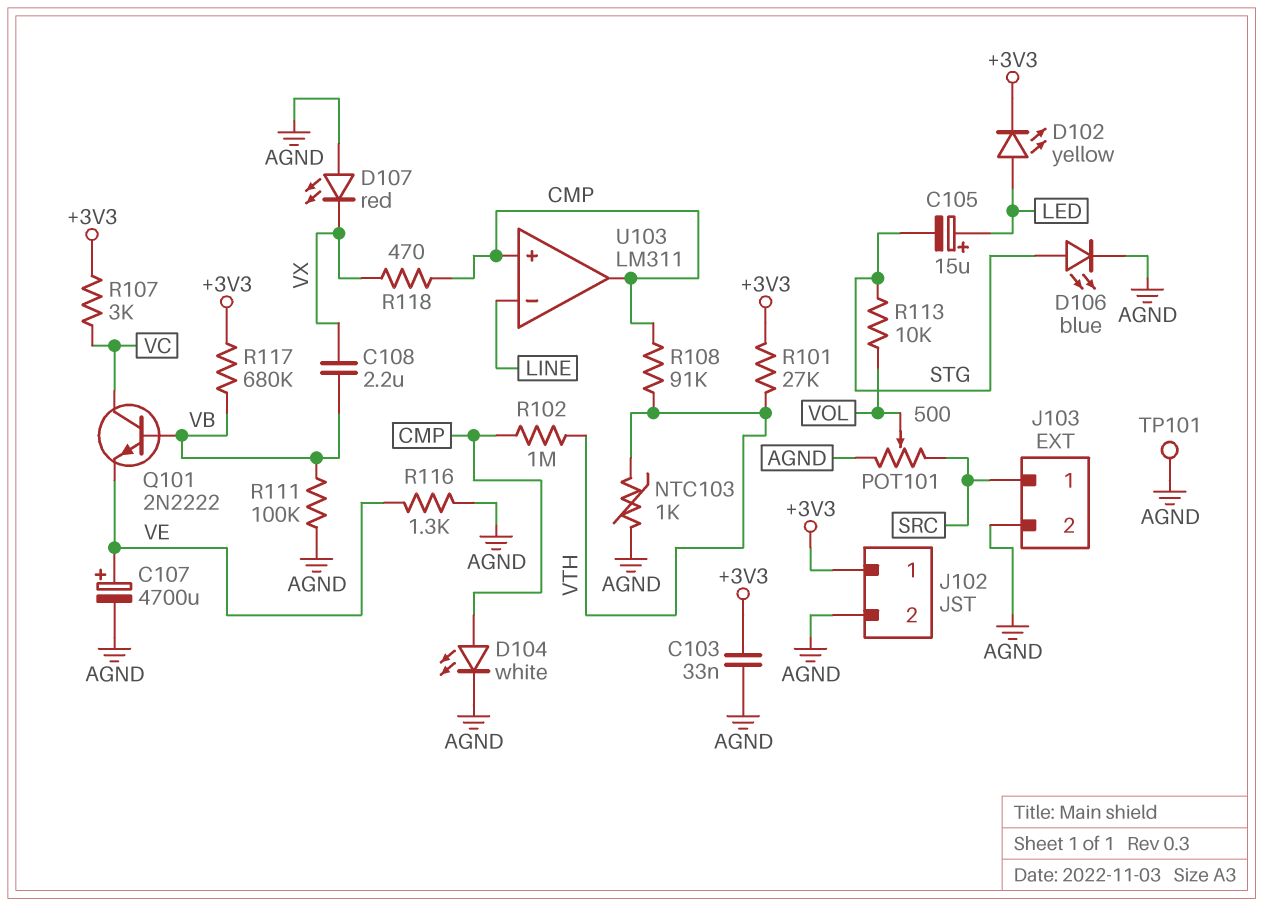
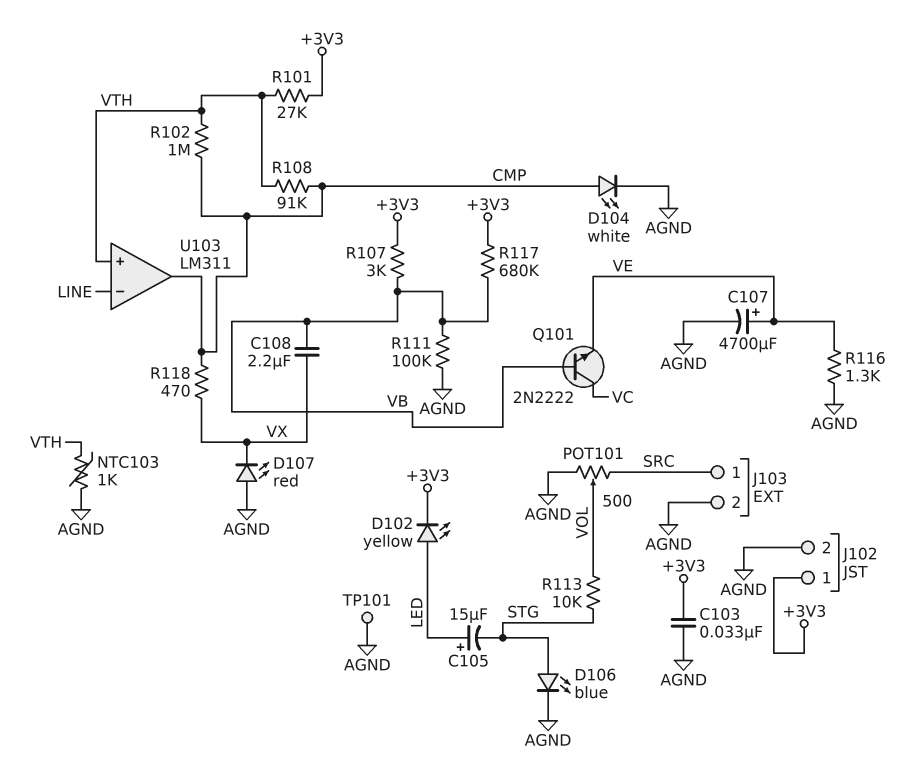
R107: 3k (+3V3, VC) -> 3k (+3V3, VB)
U103 pin in+: CMP -> VTH

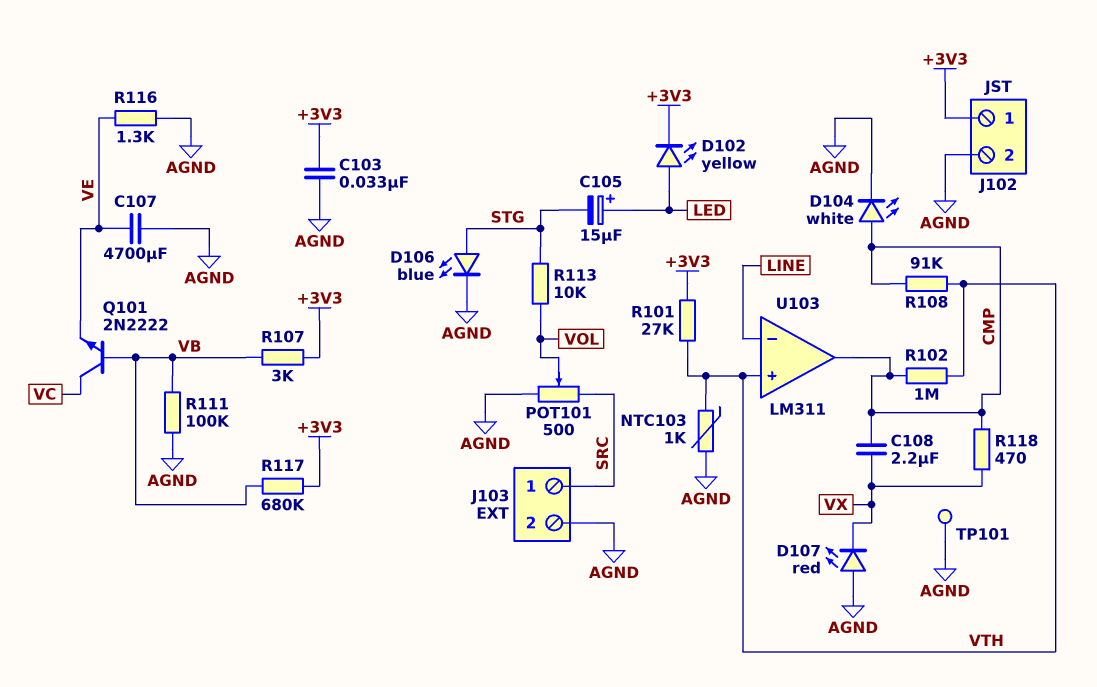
C107: 4700uF (plus VE, minus AGND) -> 4700uF (AGND, VE)
C108: 2.2uF (VB, VX) -> 2.2uF (CMP, VX)

